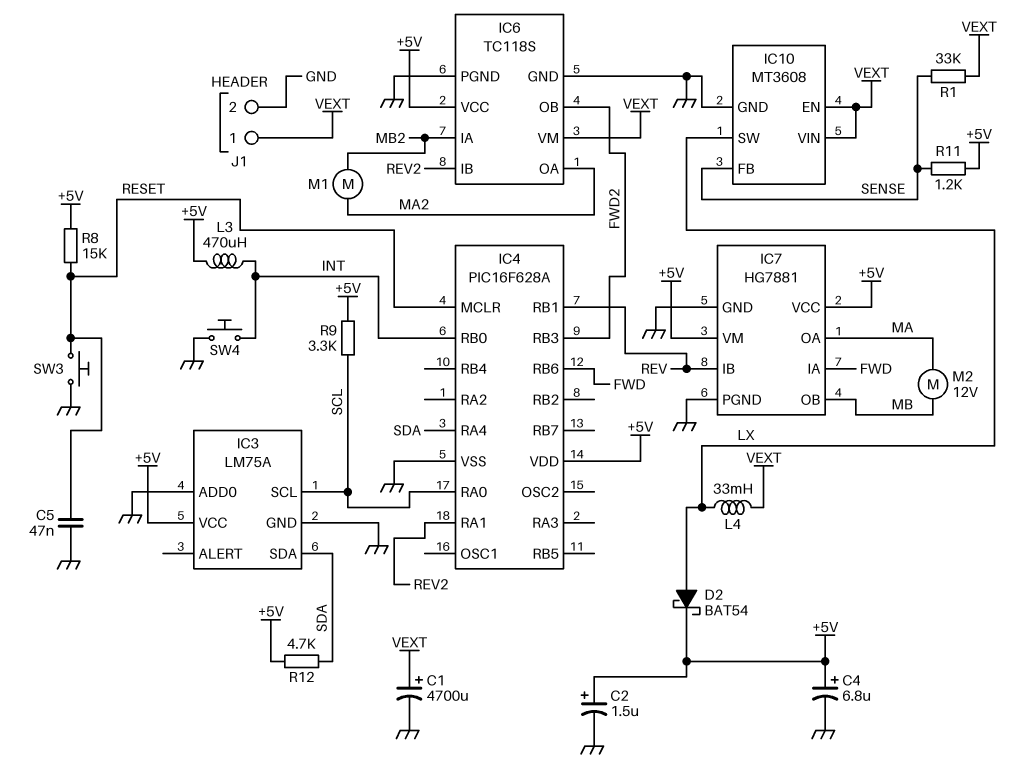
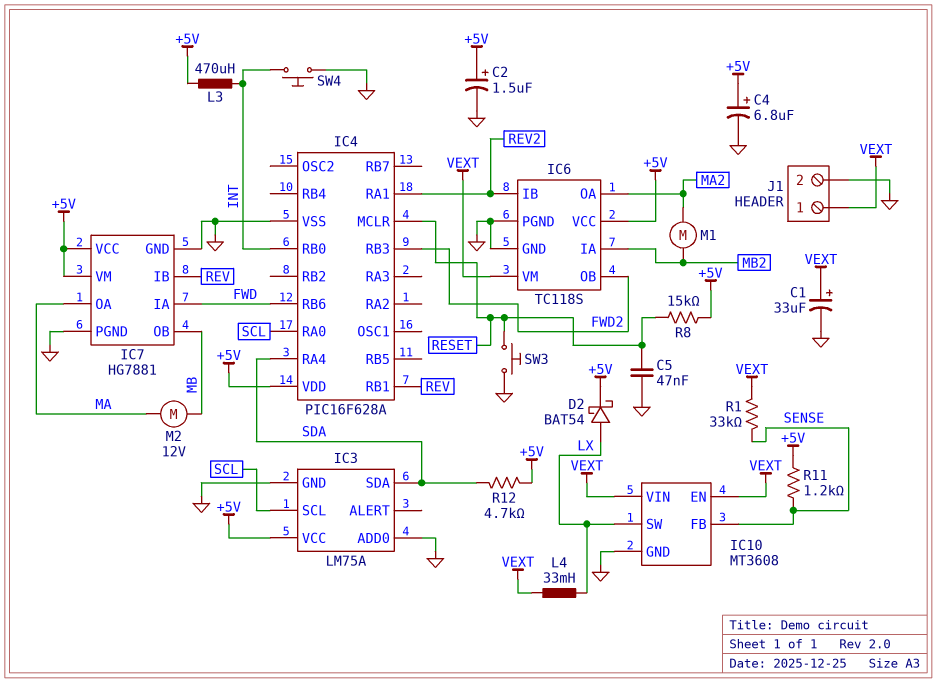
C1: 4700uF (plus VEXT, minus GND) -> 33uF (plus VEXT, minus GND)
R9: 3.3k (+5V, SCL) -> none

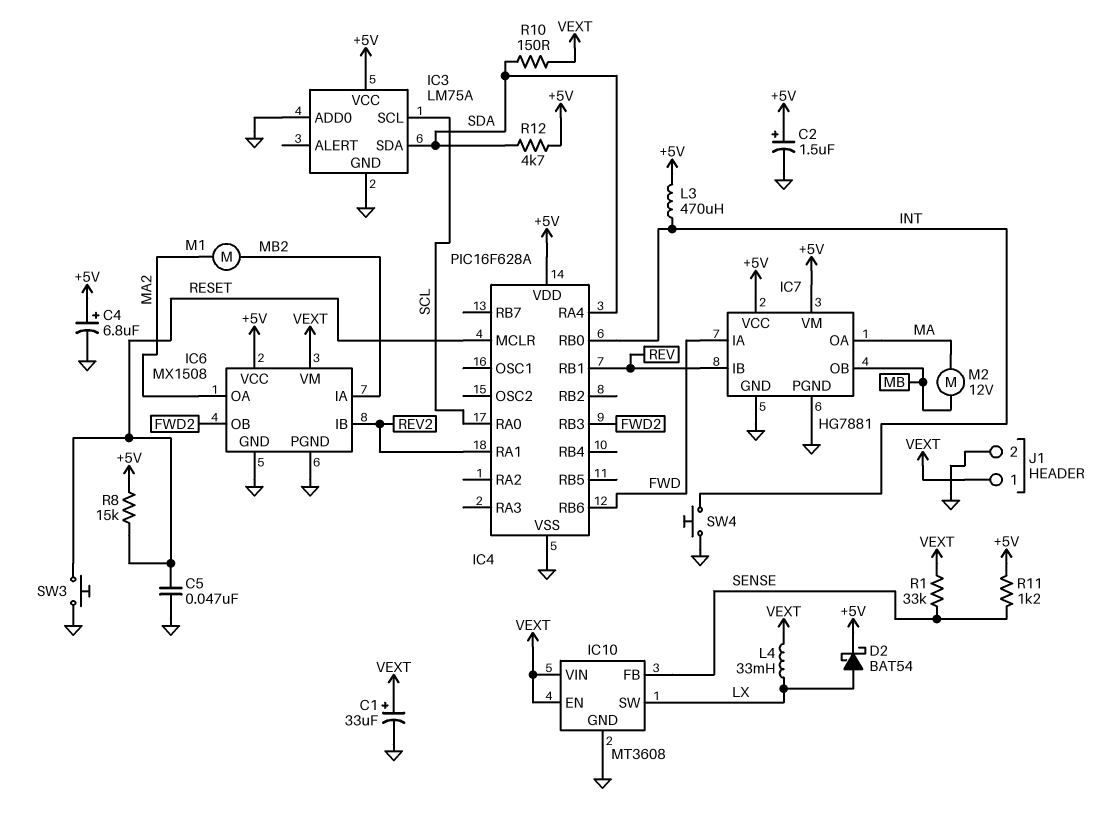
IC6: TC118S -> MX1508
R10: none -> 150 (SDA, VEXT)

